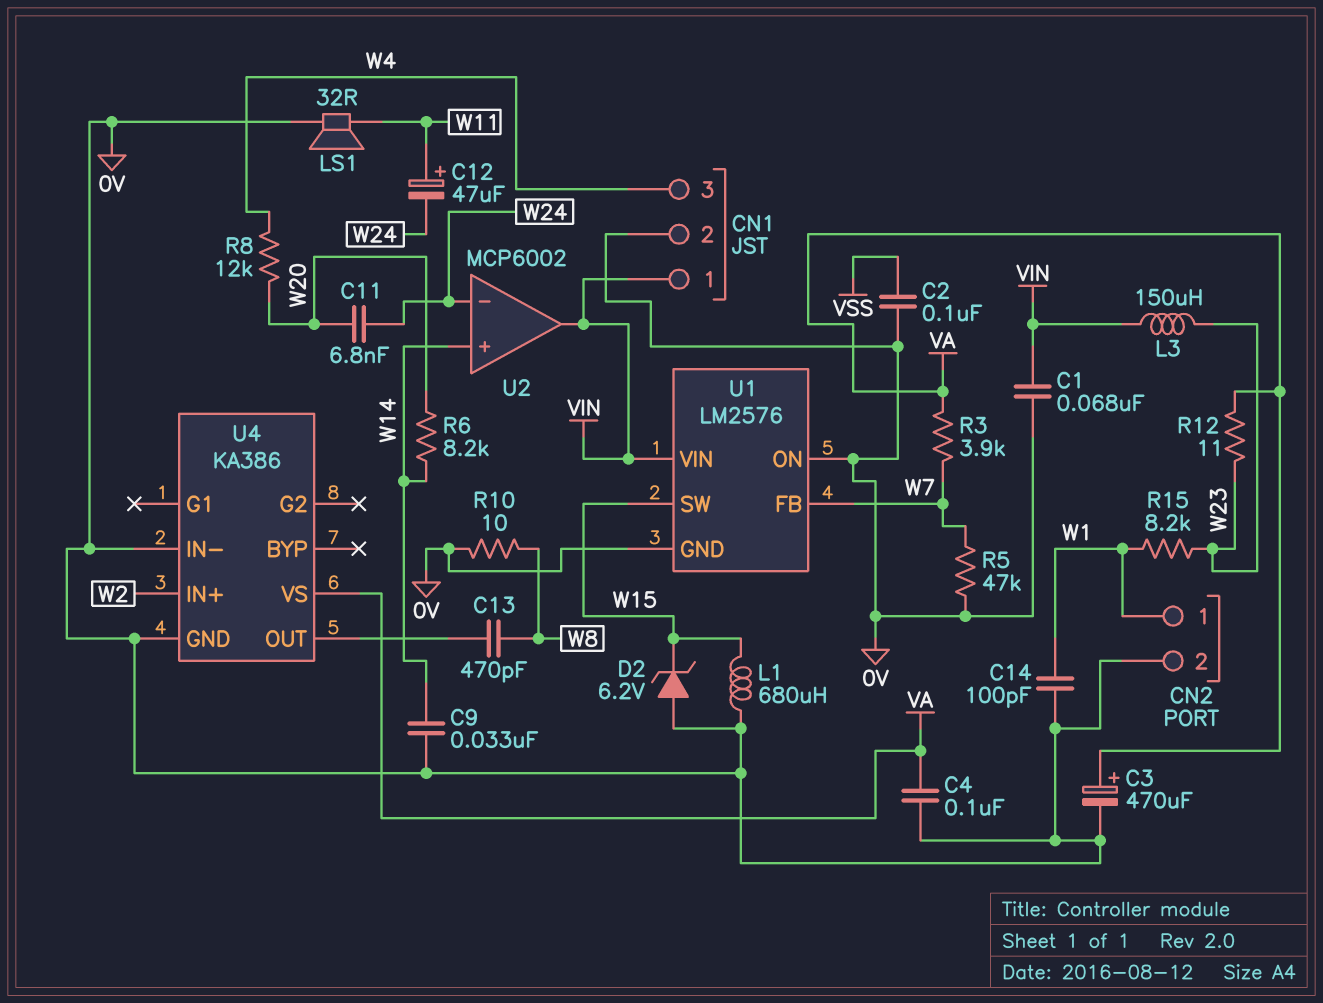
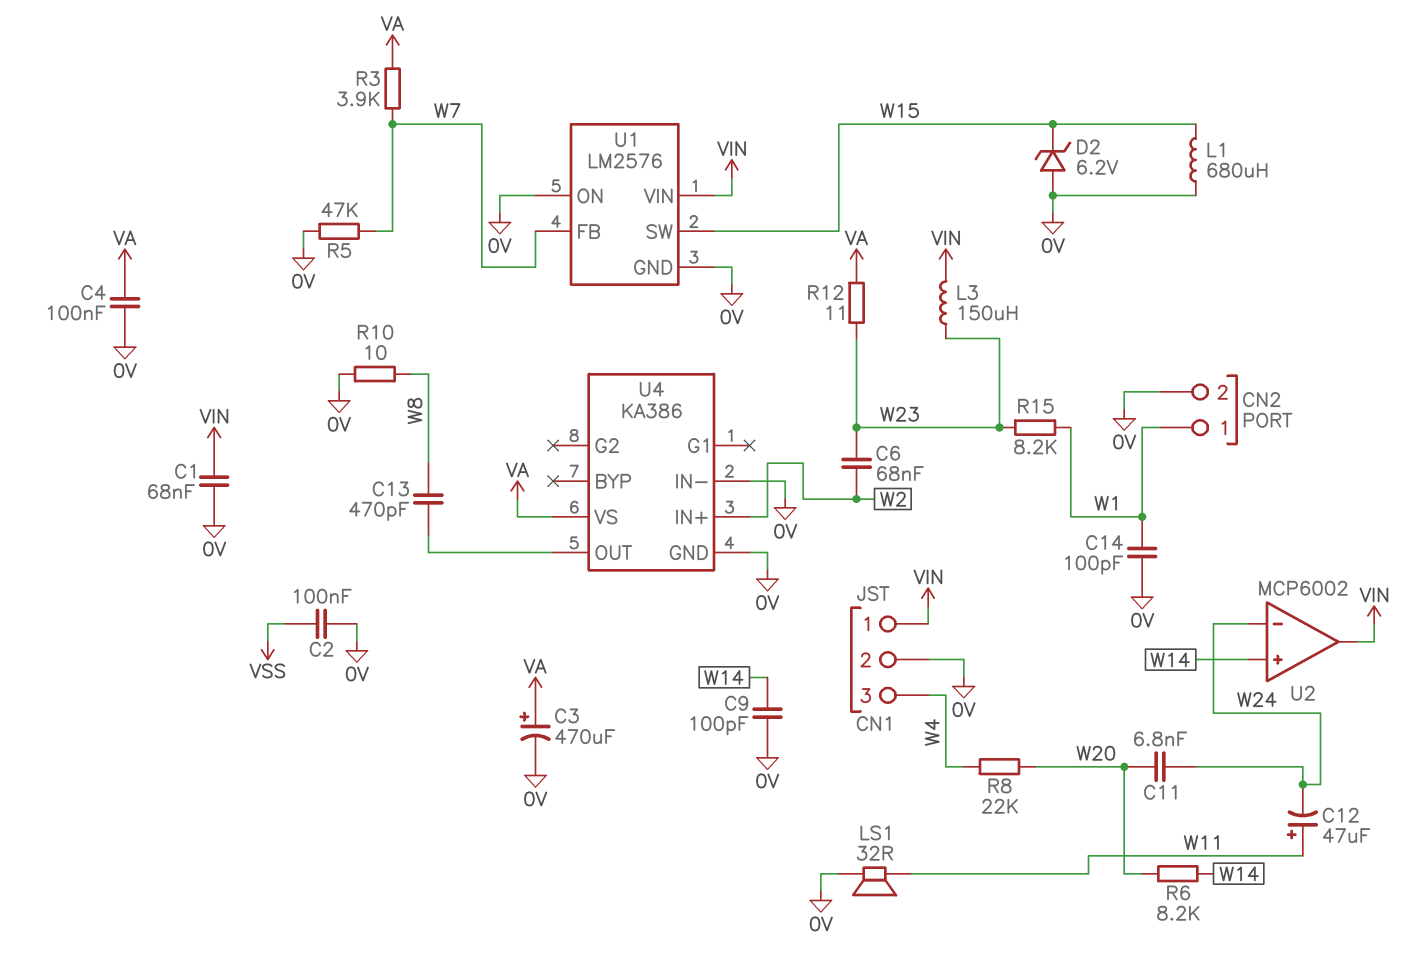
C6: none -> 68nF (W2, W23)
C9: 33nF (0V, W14) -> 100pF (0V, W14)
R8: 12k (W4, W20) -> 22k (W4, W20)

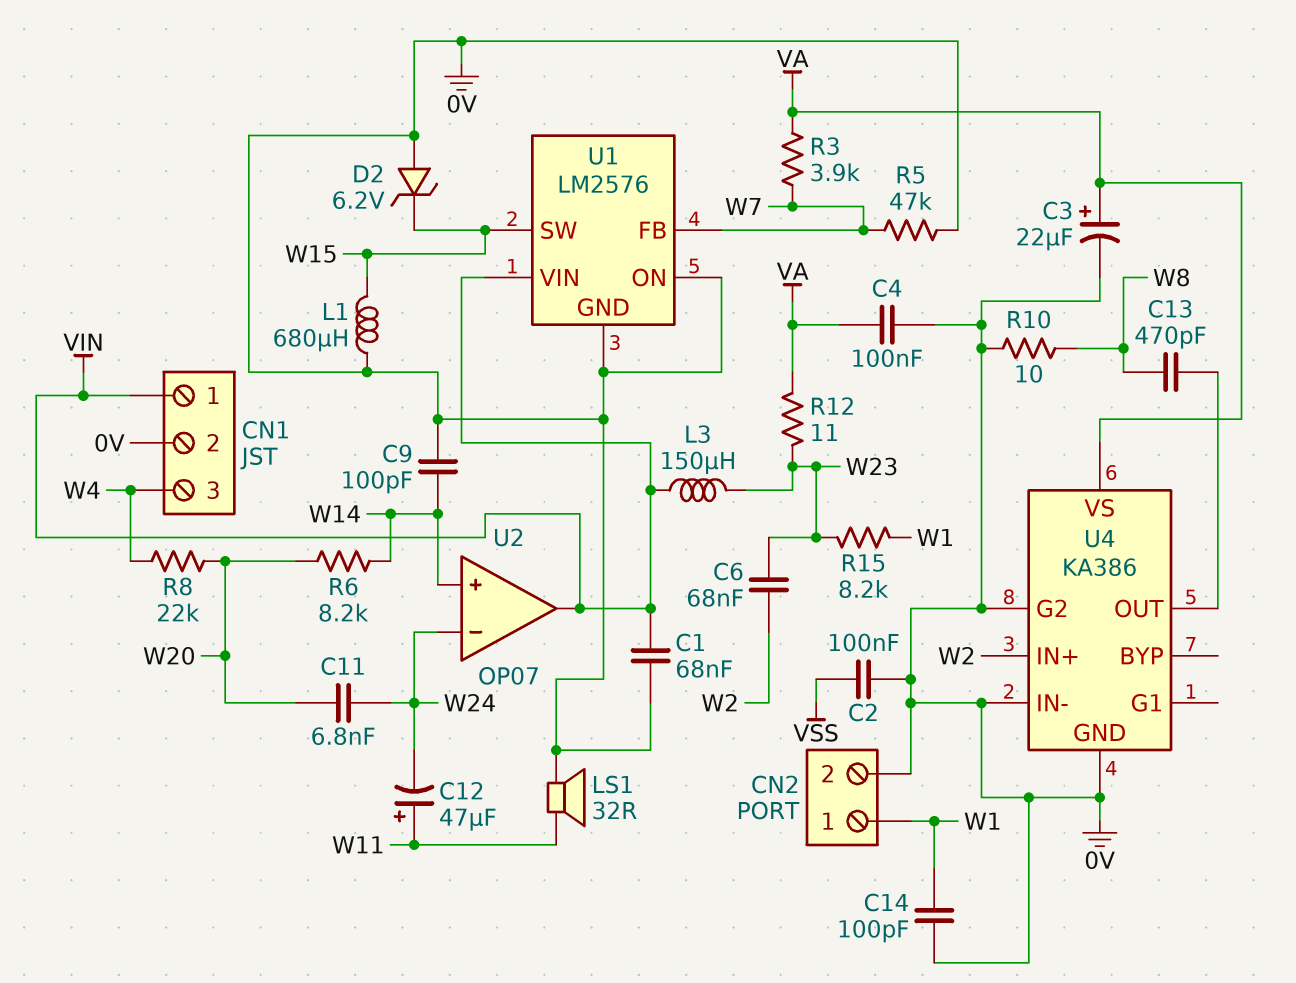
C3: 470uF (plus VA, minus 0V) -> 22uF (plus VA, minus 0V)
U2: MCP6002 -> OP07
U4 pin G2: none -> 0V

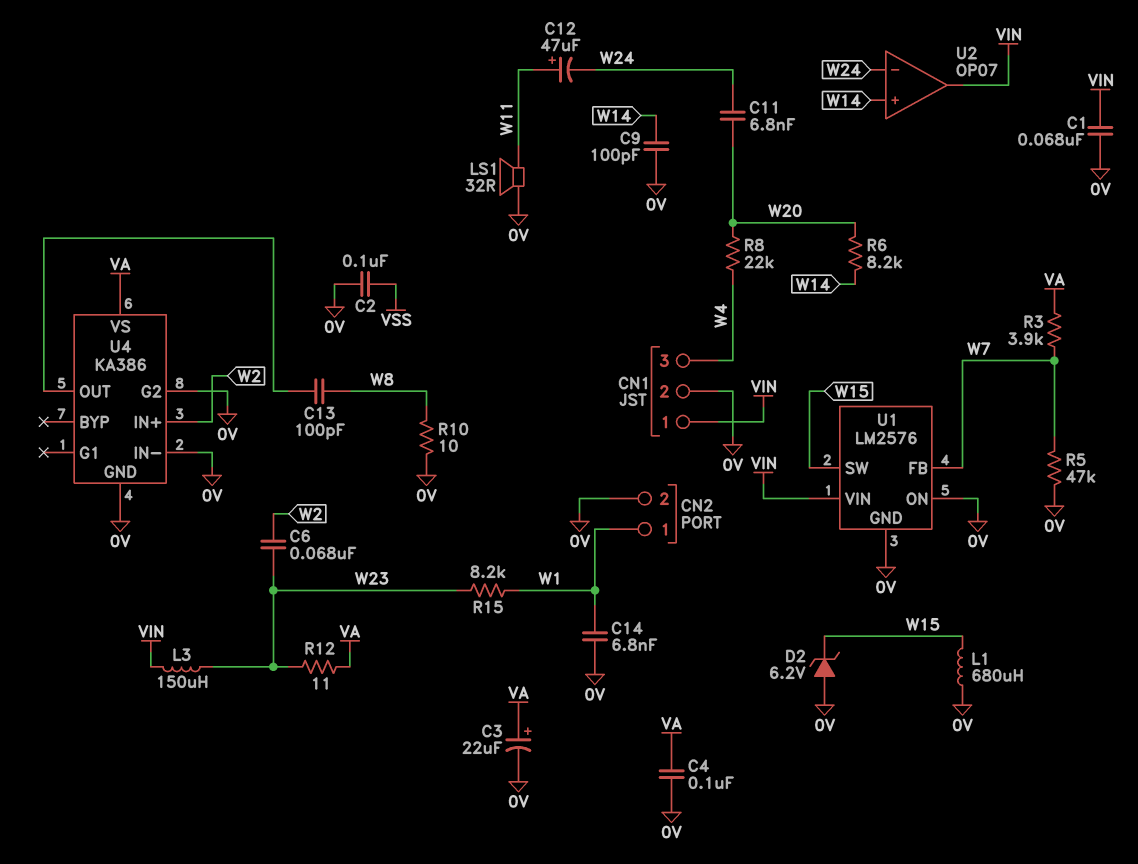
C13: 470pF (U4/OUT, W8) -> 100pF (U4/OUT, W8)
C14: 100pF (0V, W1) -> 6.8nF (0V, W1)

